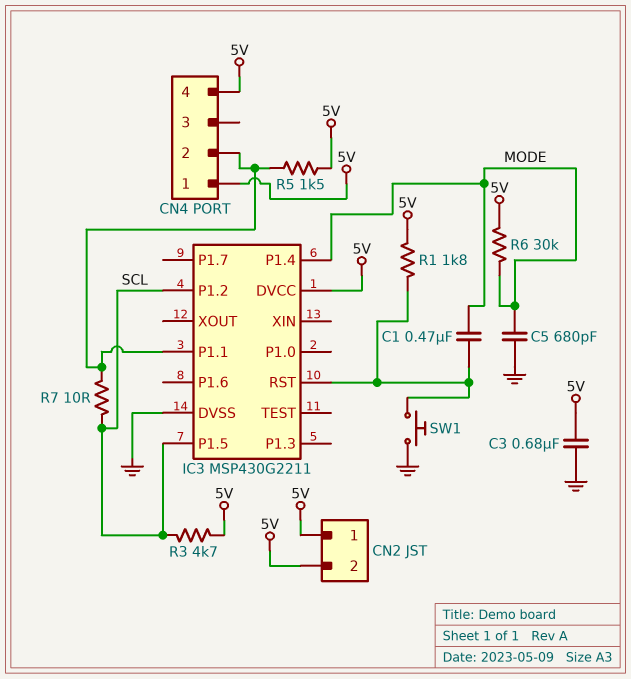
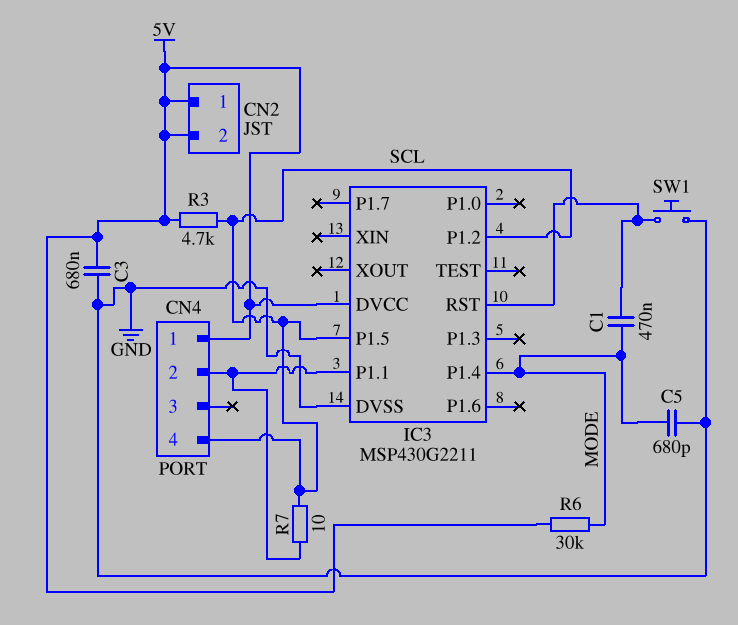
CN4 pin 4: 5V -> SCL
R1: 1.8k (5V, IC3/RST) -> none
R5: 1.5k (5V, CN4/2) -> none

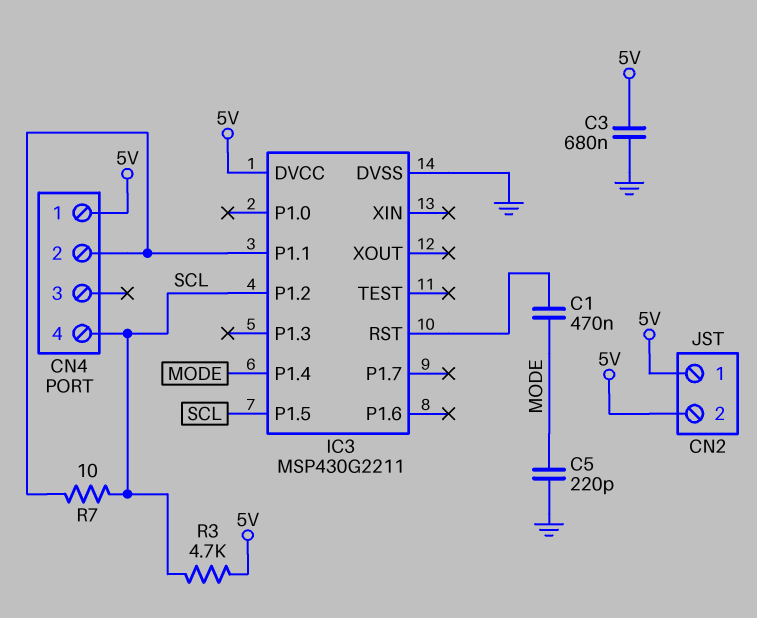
C5: 680pF (GND, MODE) -> 220pF (GND, MODE)
R6: 30k (5V, MODE) -> none
SW1: button (GND, IC3/RST) -> none

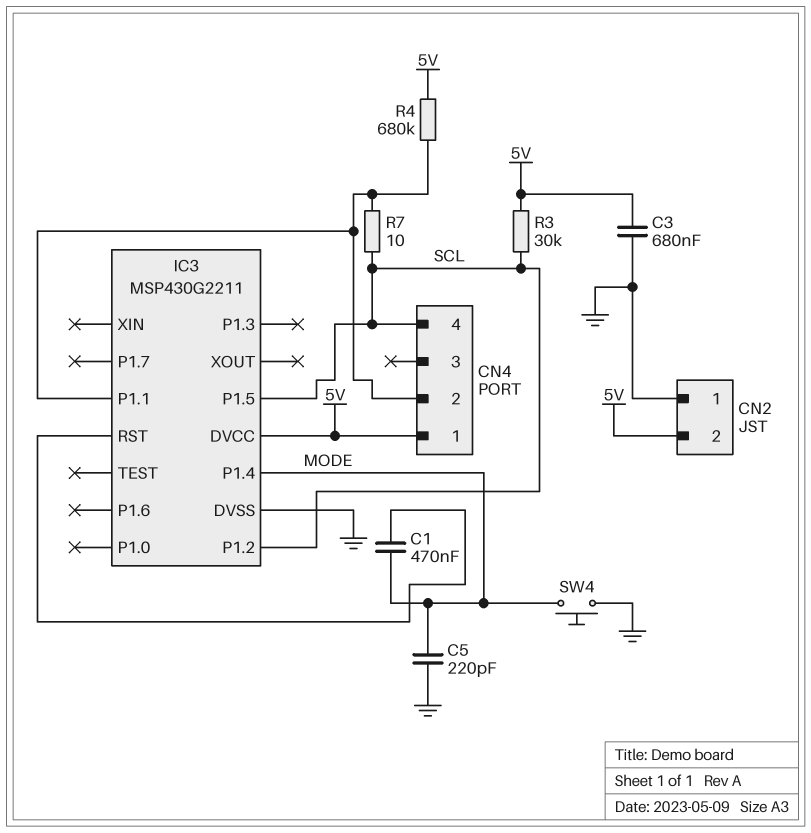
CN2 pin 1: 5V -> GND
R3: 4.7k (5V, SCL) -> 30k (5V, SCL)
R4: none -> 680k (5V, CN4/2)
SW4: none -> button (GND, MODE)

